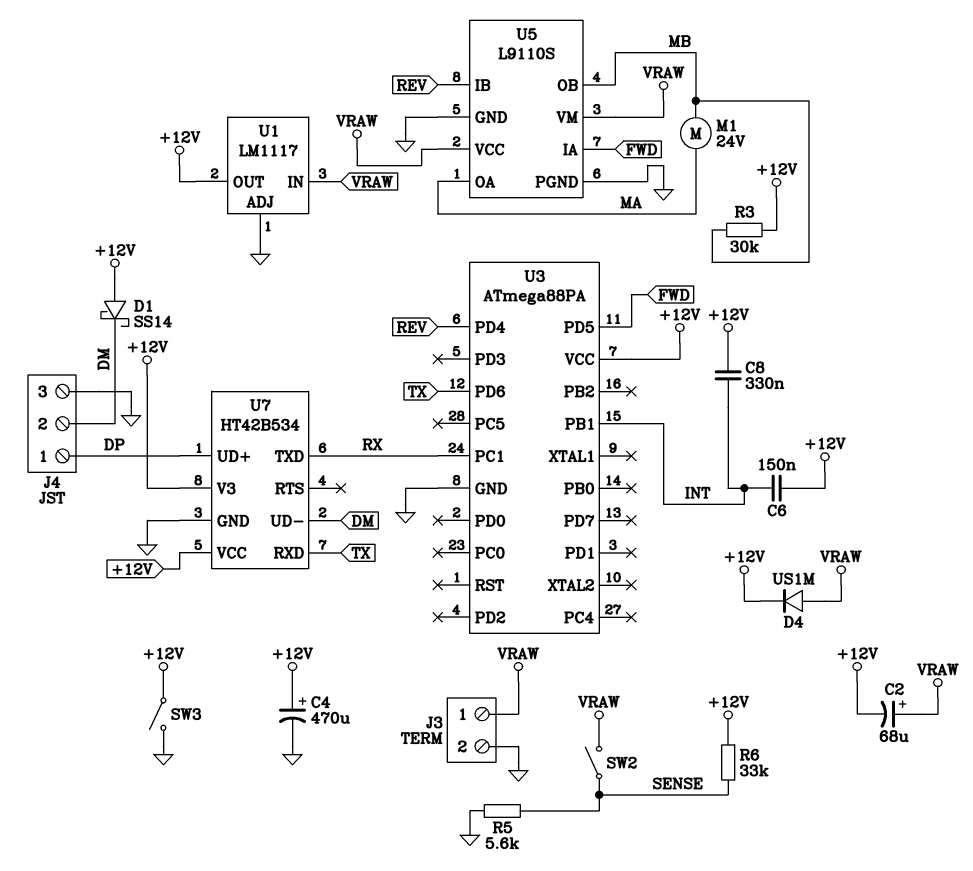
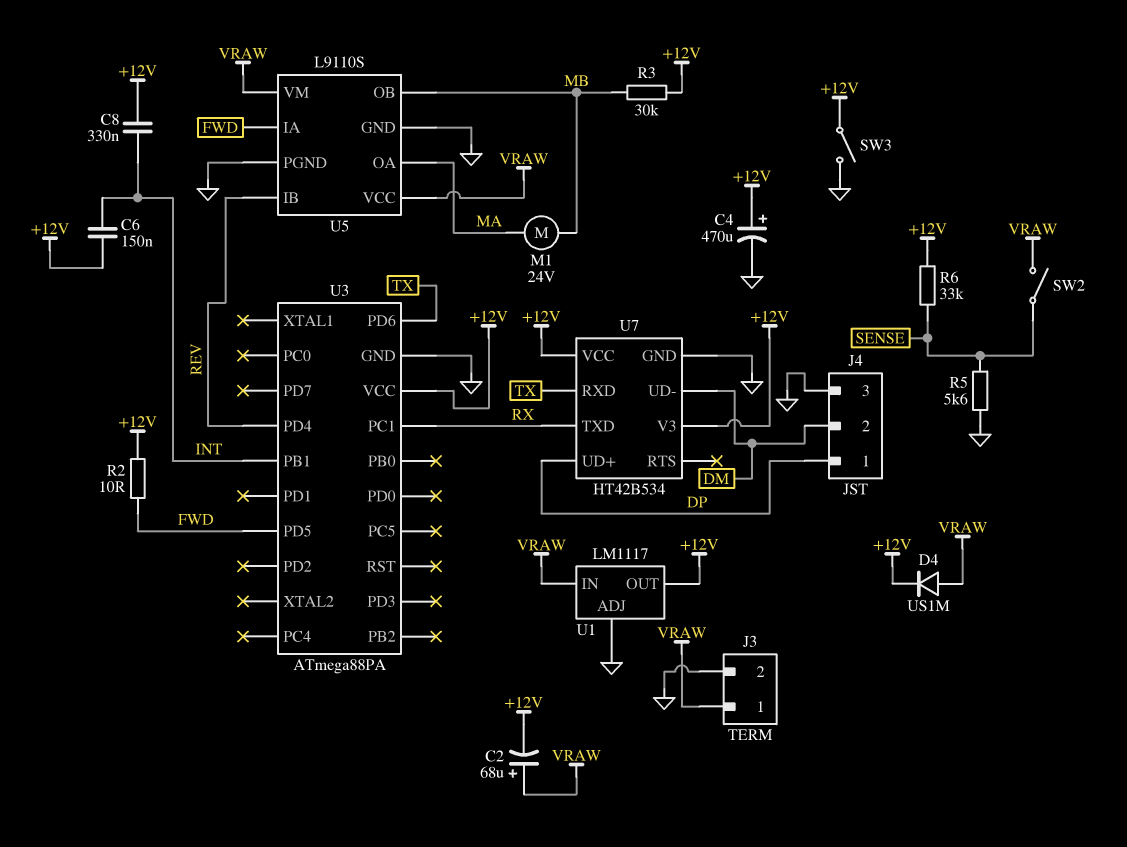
D1: schottky SS14 (A +12V, K DM) -> none
R2: none -> 10 (+12V, FWD)

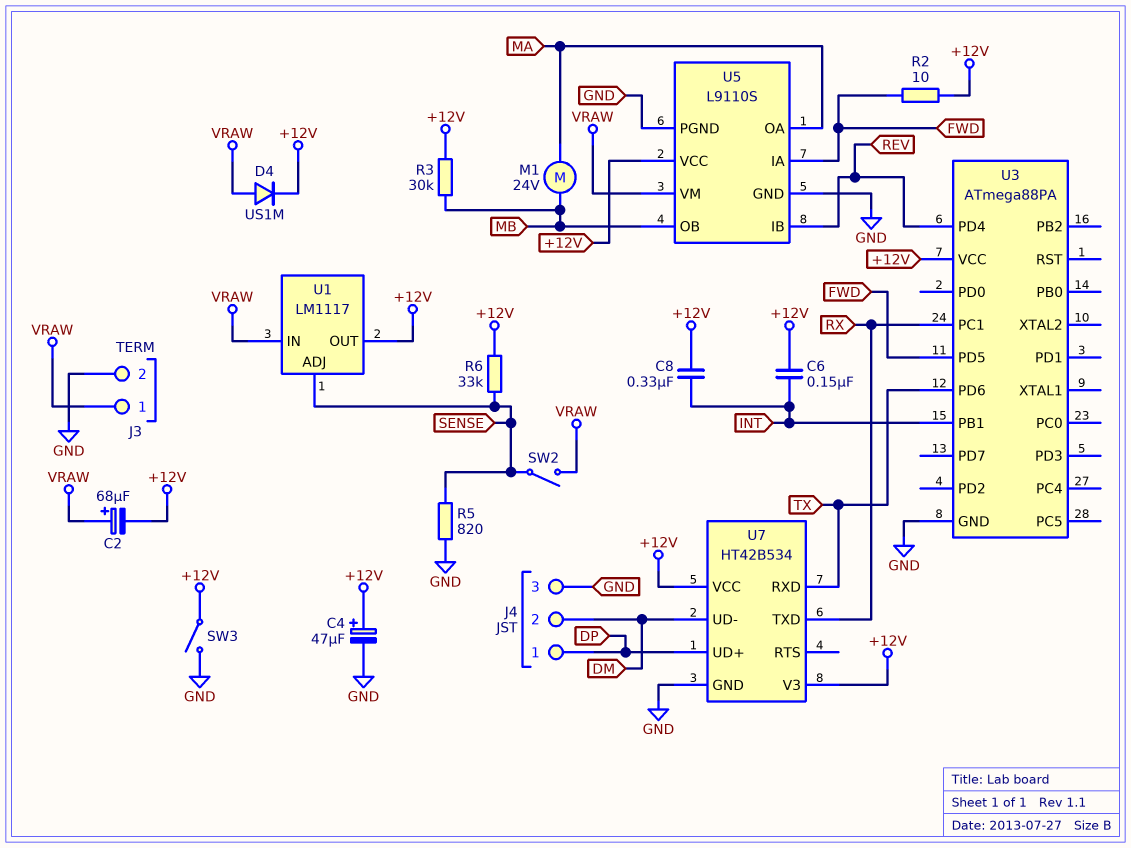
C4: 470uF (plus +12V, minus GND) -> 47uF (plus +12V, minus GND)
R5: 5.6k (GND, SENSE) -> 820 (GND, SENSE)
U1 pin ADJ: GND -> SENSE
U5 pin VCC: VRAW -> +12V

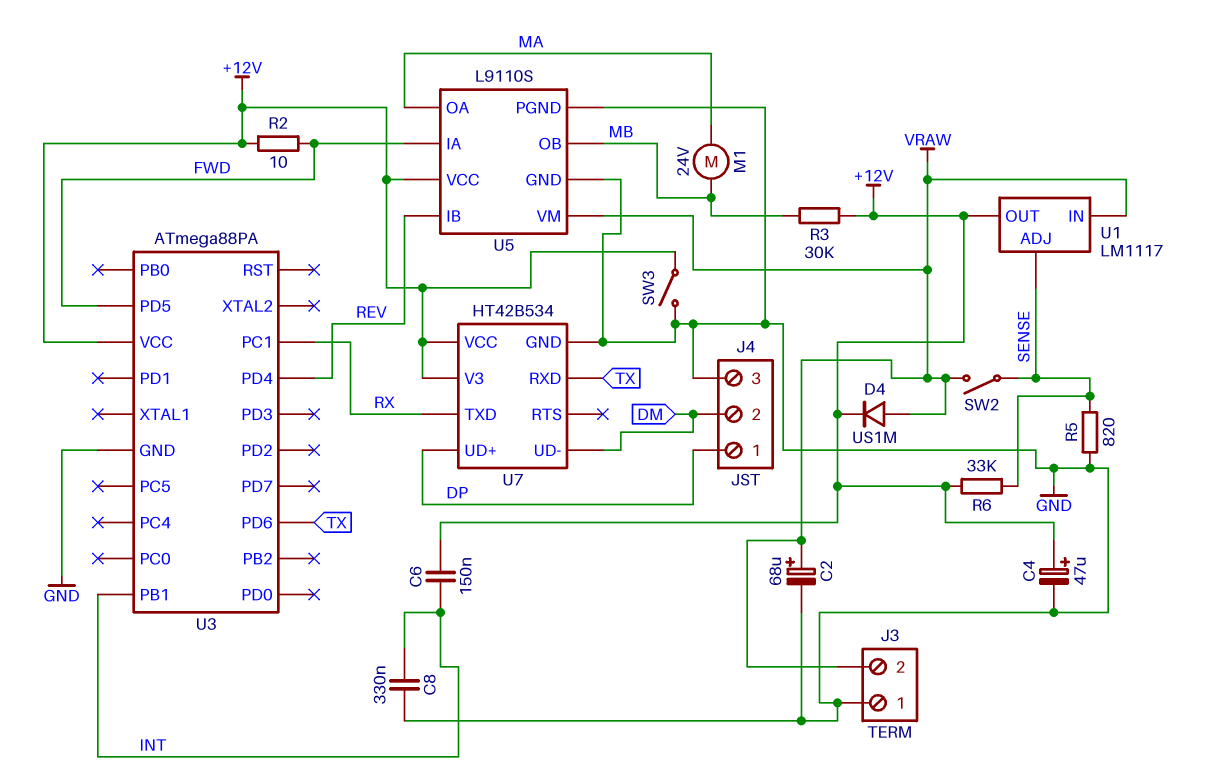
C2: 68uF (plus VRAW, minus +12V) -> 68uF (plus VRAW, minus GND)
C8: 330nF (+12V, INT) -> 330nF (GND, INT)
J3 pin 1: VRAW -> GND
J3 pin 2: GND -> VRAW

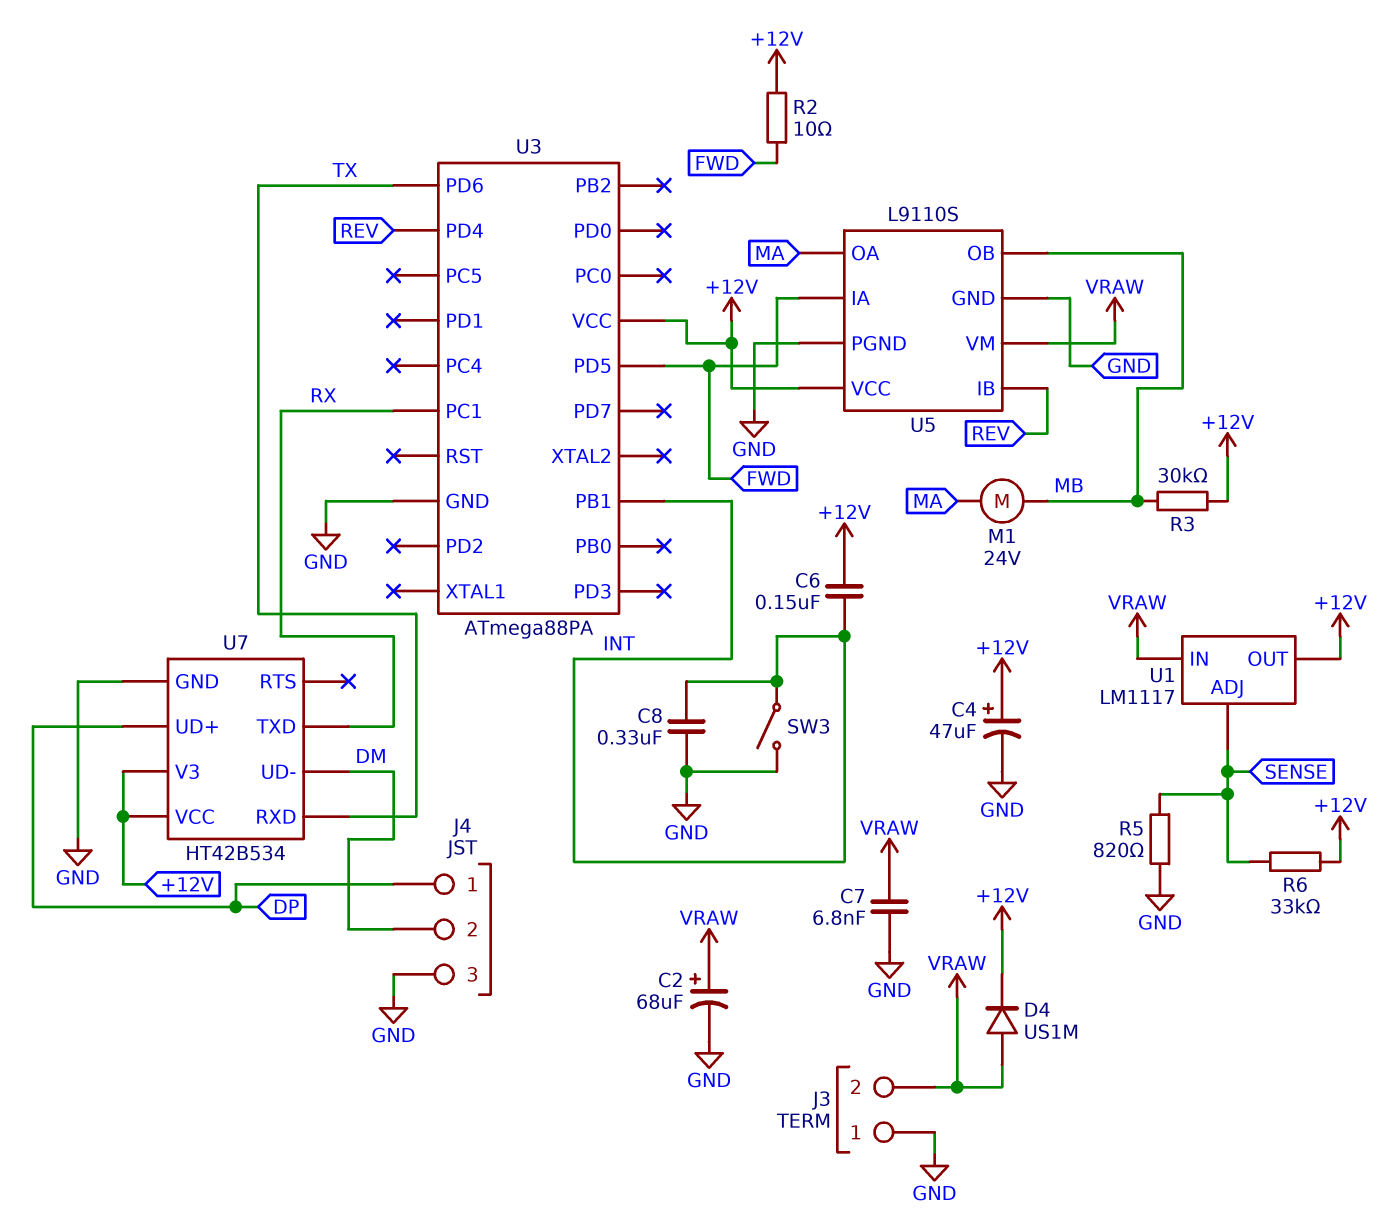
C7: none -> 6.8nF (GND, VRAW)
SW2: switch (SENSE, VRAW) -> none
SW3: switch (+12V, GND) -> switch (GND, INT)

